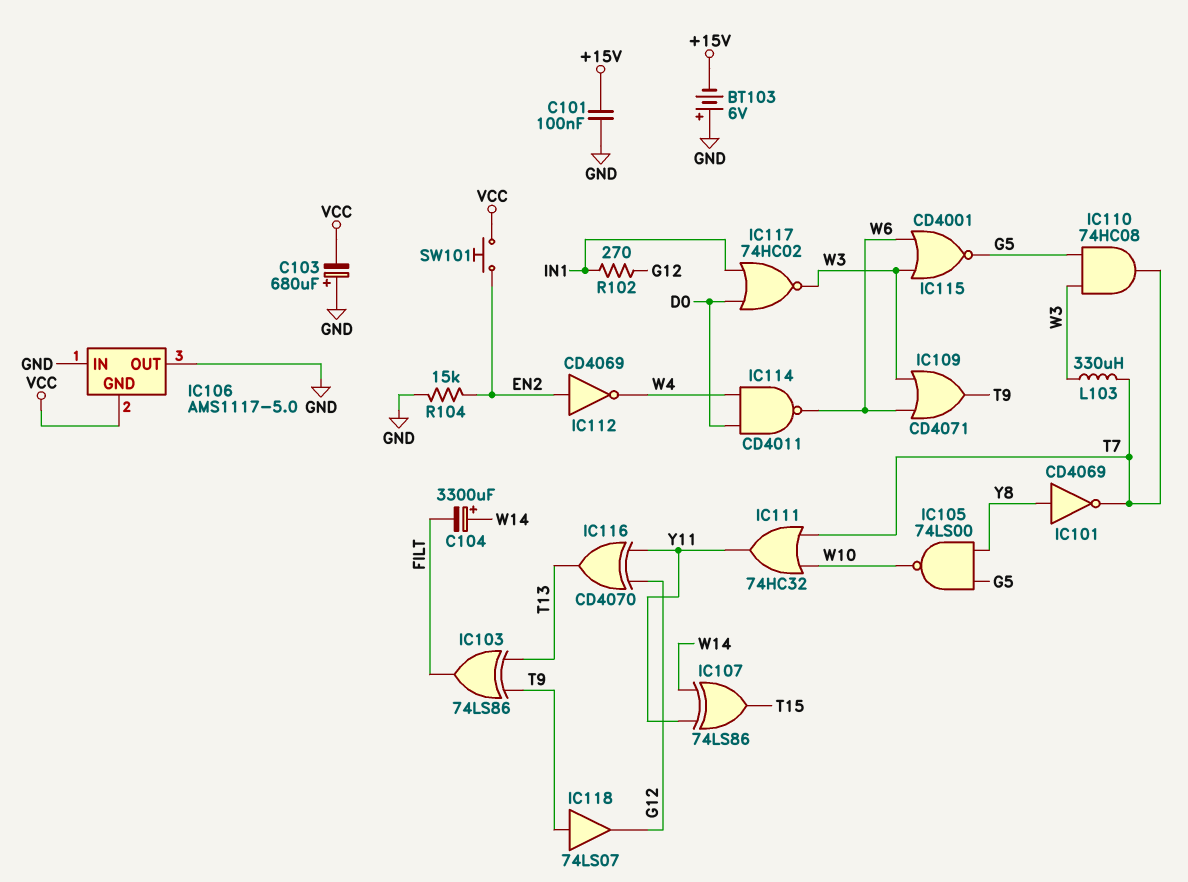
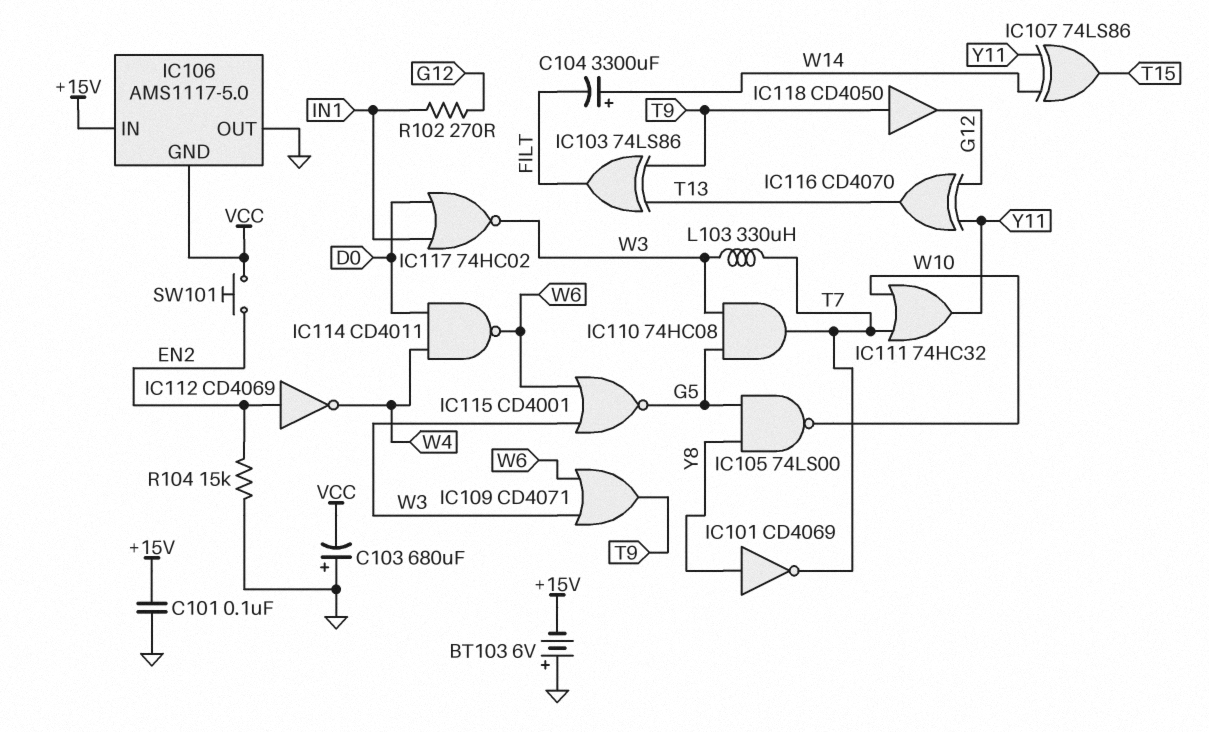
IC106 pin IN: GND -> +15V
IC118: buffer 74LS07 (in T9, out G12) -> buffer CD4050 (in T9, out G12)

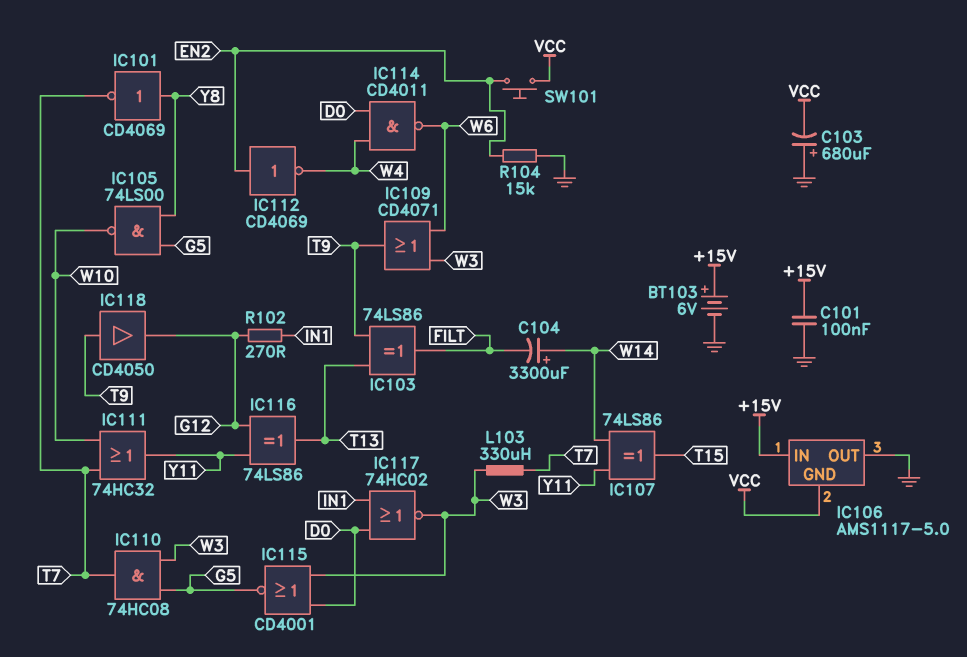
BT103: 6V (plus GND, minus +15V) -> 6V (plus +15V, minus GND)
IC115: NOR CD4001 (in W3, in W6, out G5) -> NOR CD4001 (in D0, in W3, out G5)
IC116: XOR CD4070 (in G12, in Y11, out T13) -> XOR 74LS86 (in G12, in Y11, out T13)

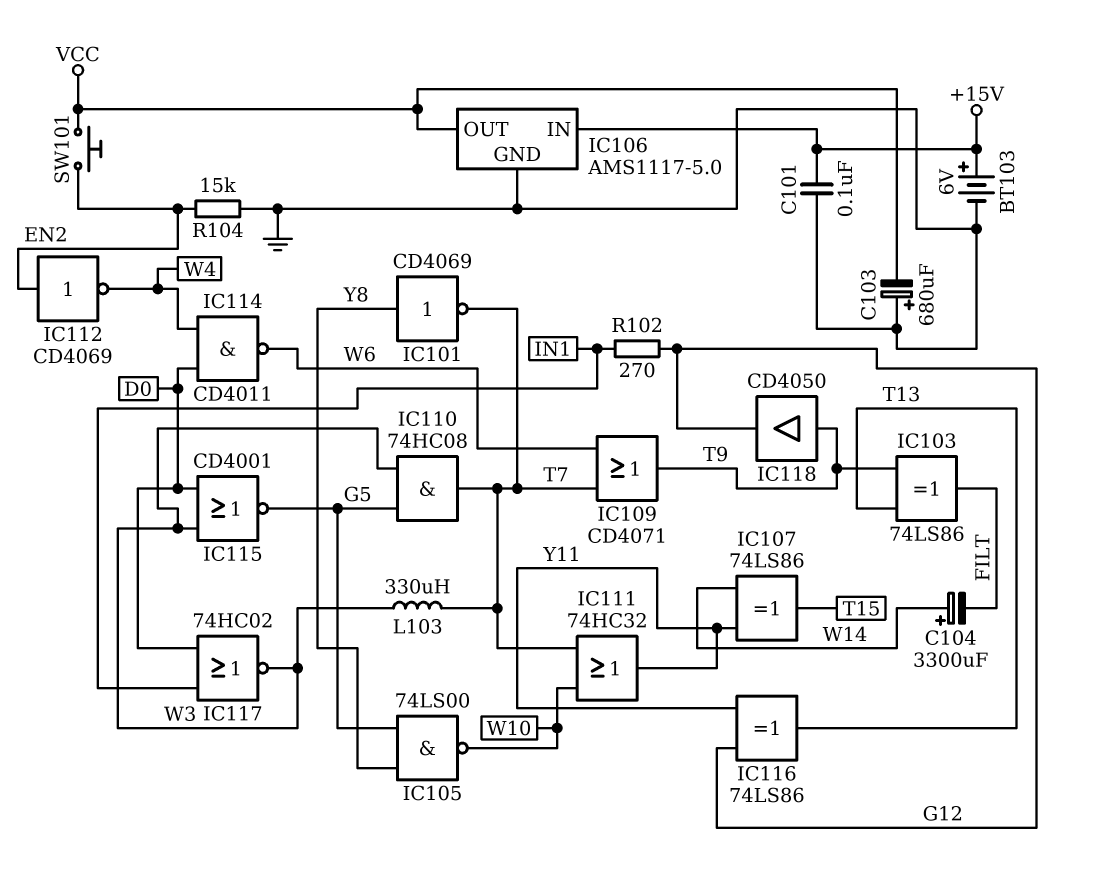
IC106 pin GND: VCC -> GND
IC106 pin OUT: GND -> VCC
IC109: OR CD4071 (in W3, in W6, out T9) -> OR CD4071 (in T7, in W6, out T9)

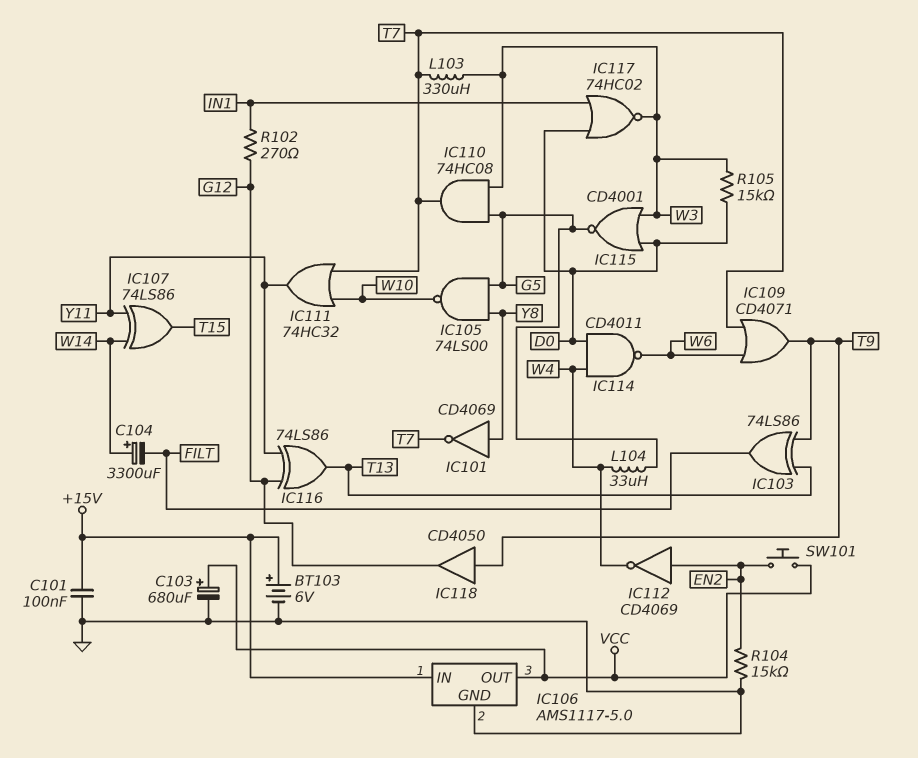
C103: 680uF (plus GND, minus VCC) -> 680uF (plus VCC, minus GND)
L104: none -> 33uH (G5, W4)
R105: none -> 15k (D0, W3)

